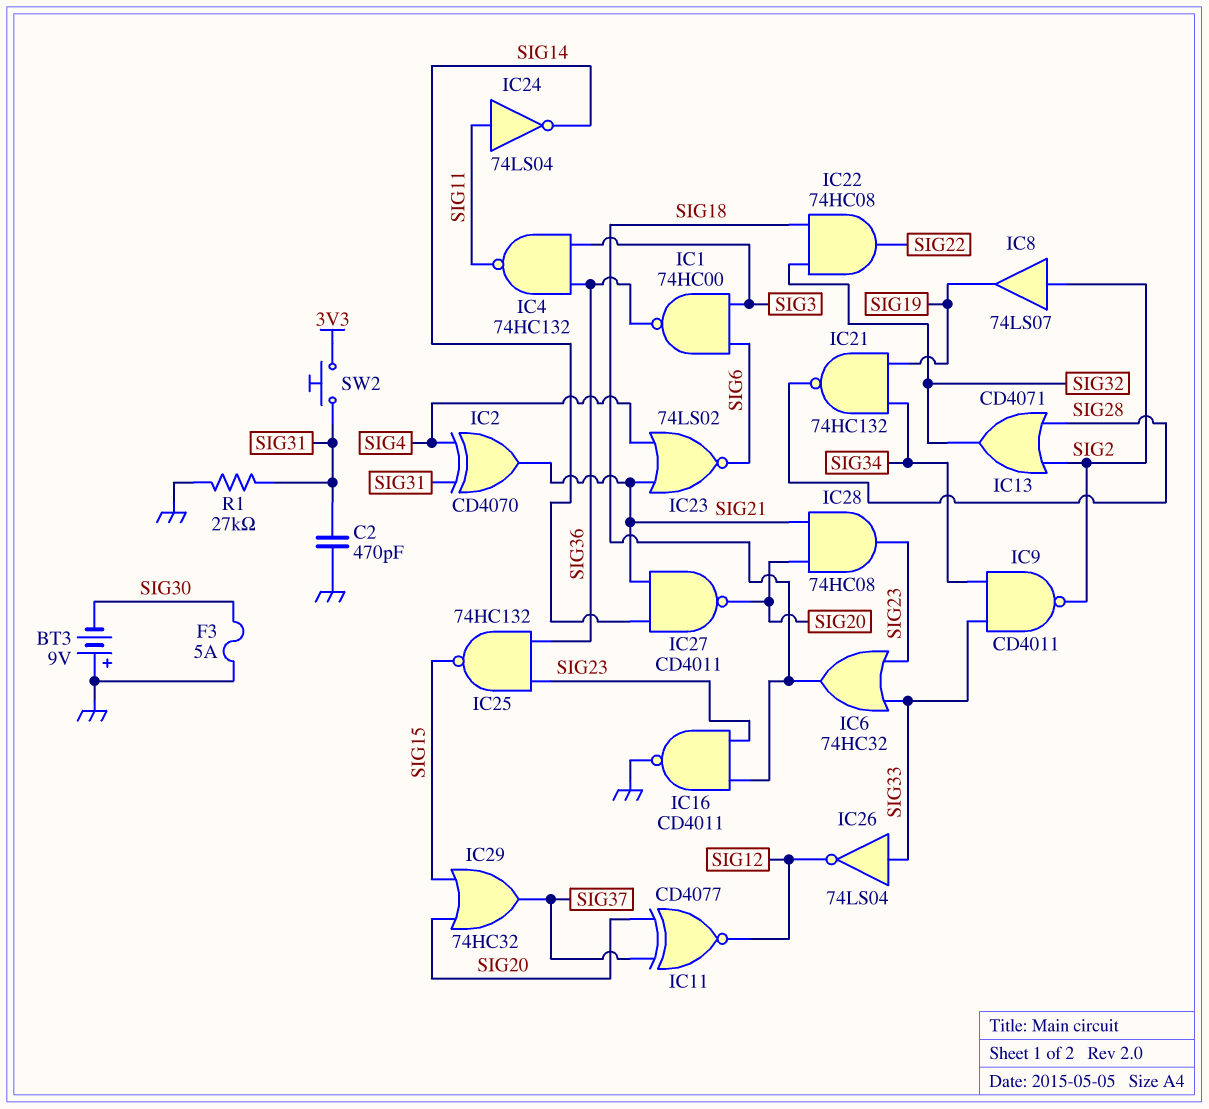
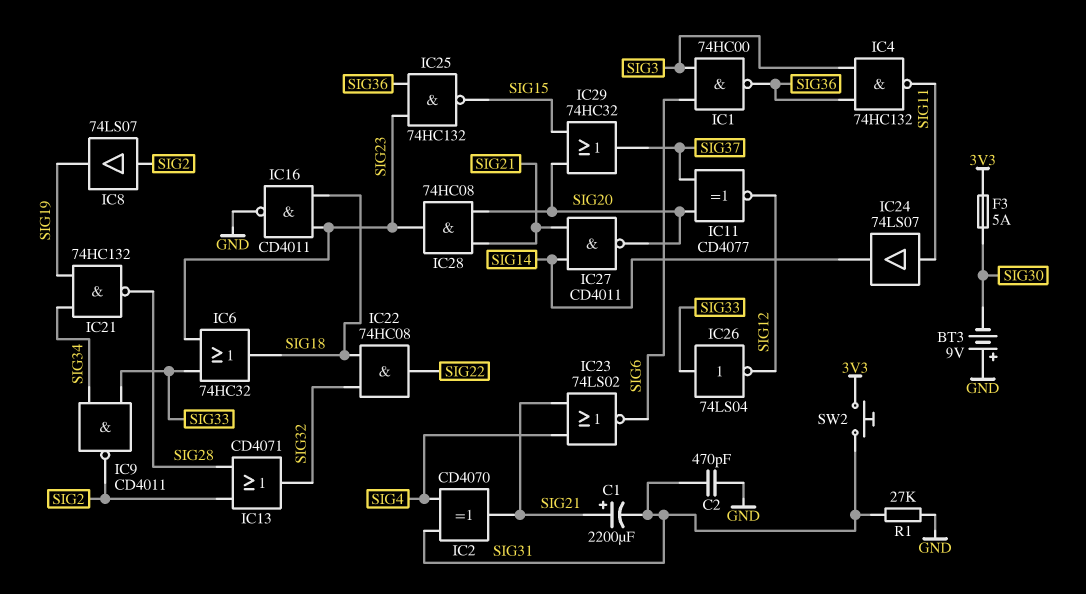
C1: none -> 2200uF (plus SIG21, minus SIG31)
F3: 5A (GND, SIG30) -> 5A (3V3, SIG30)
IC24: NOT 74LS04 (in SIG11, out SIG14) -> buffer 74LS07 (in SIG11, out SIG14)

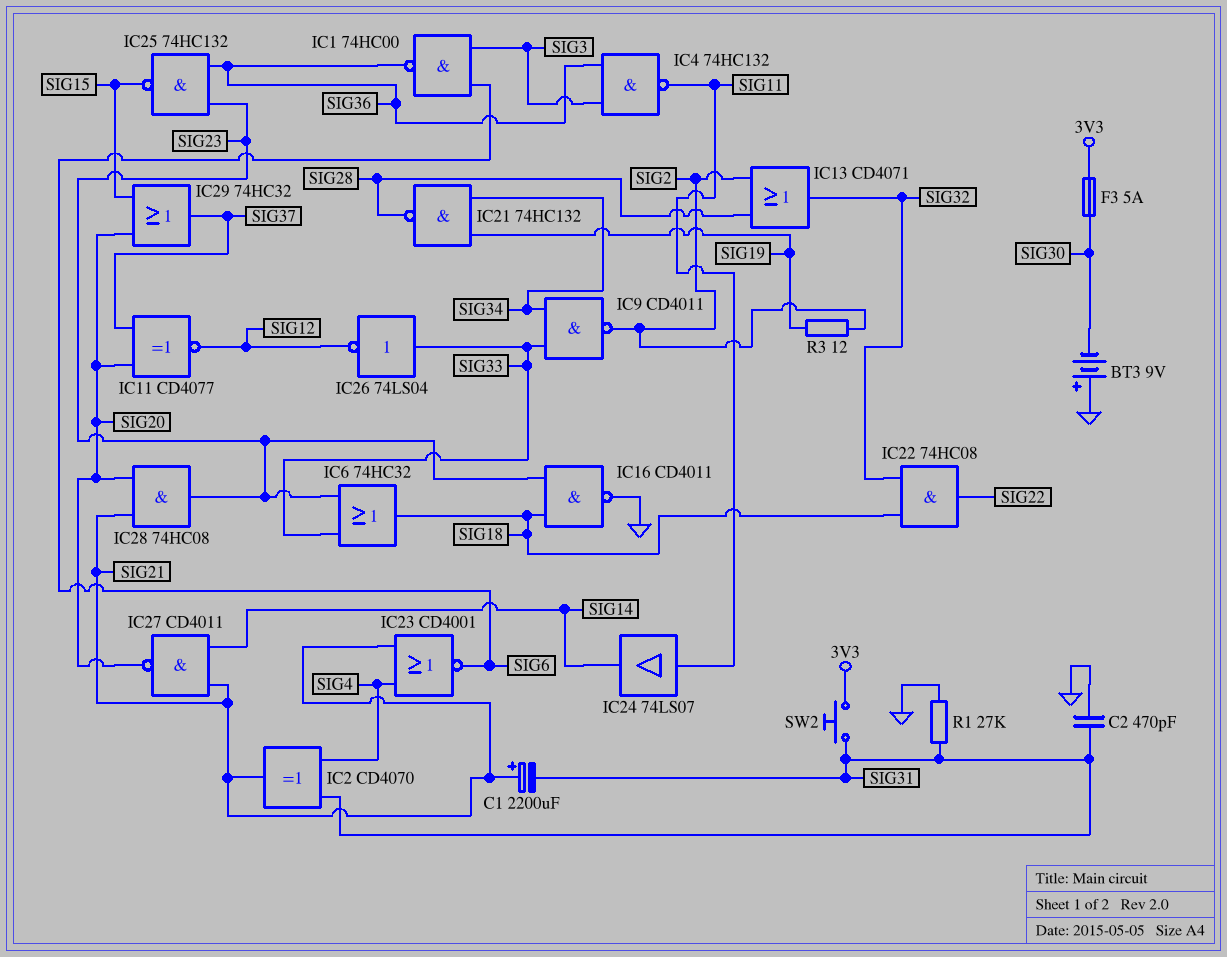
IC8: buffer 74LS07 (in SIG2, out SIG19) -> none
IC23: NOR 74LS02 (in SIG4, in SIG21, out SIG6) -> NOR CD4001 (in SIG4, in SIG21, out SIG6)
R3: none -> 12 (SIG2, SIG19)

